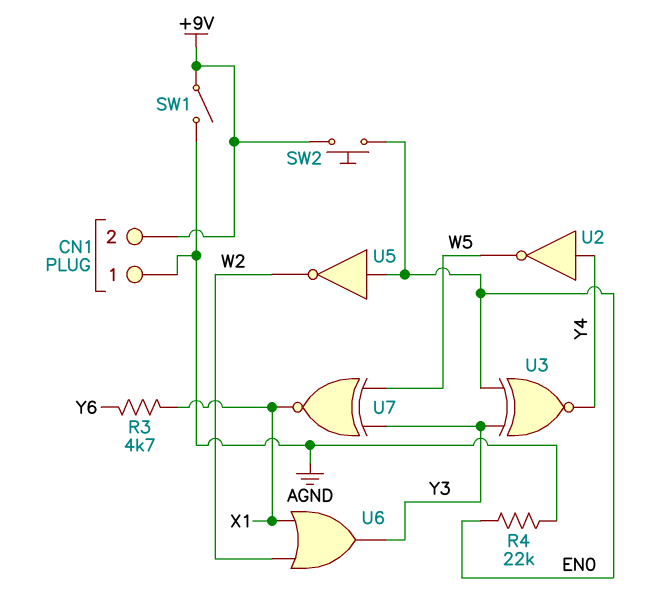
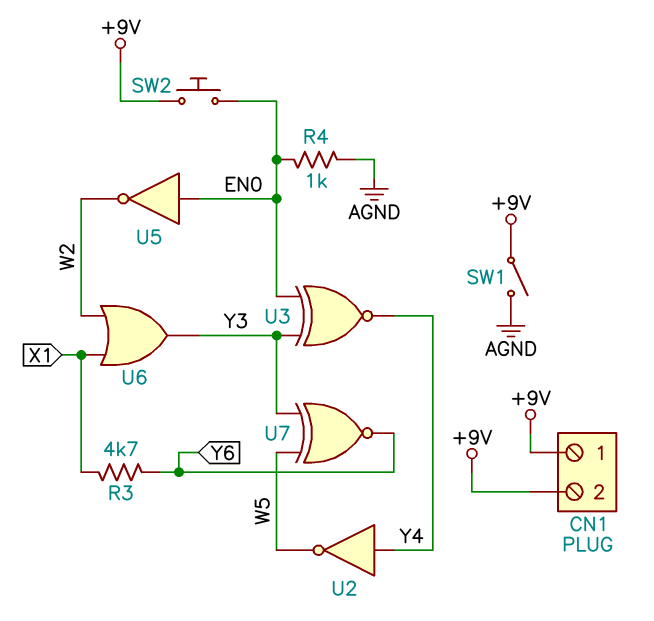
CN1 pin 1: AGND -> +9V
R4: 22k (AGND, EN0) -> 1k (AGND, EN0)
U7: XNOR (in W5, in Y3, out X1) -> XNOR (in W5, in Y3, out Y6)

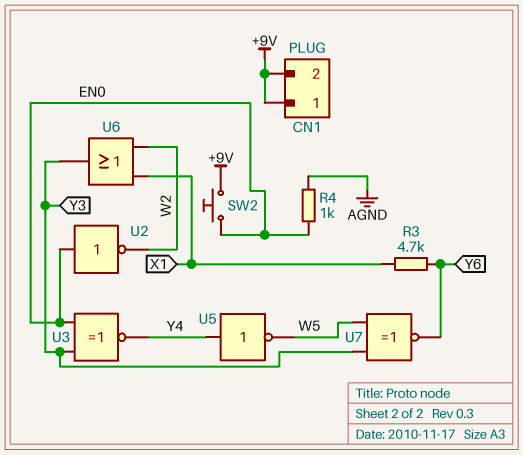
SW1: switch (+9V, AGND) -> none
U2: NOT (in Y4, out W5) -> NOT (in EN0, out W2)
U5: NOT (in EN0, out W2) -> NOT (in Y4, out W5)

